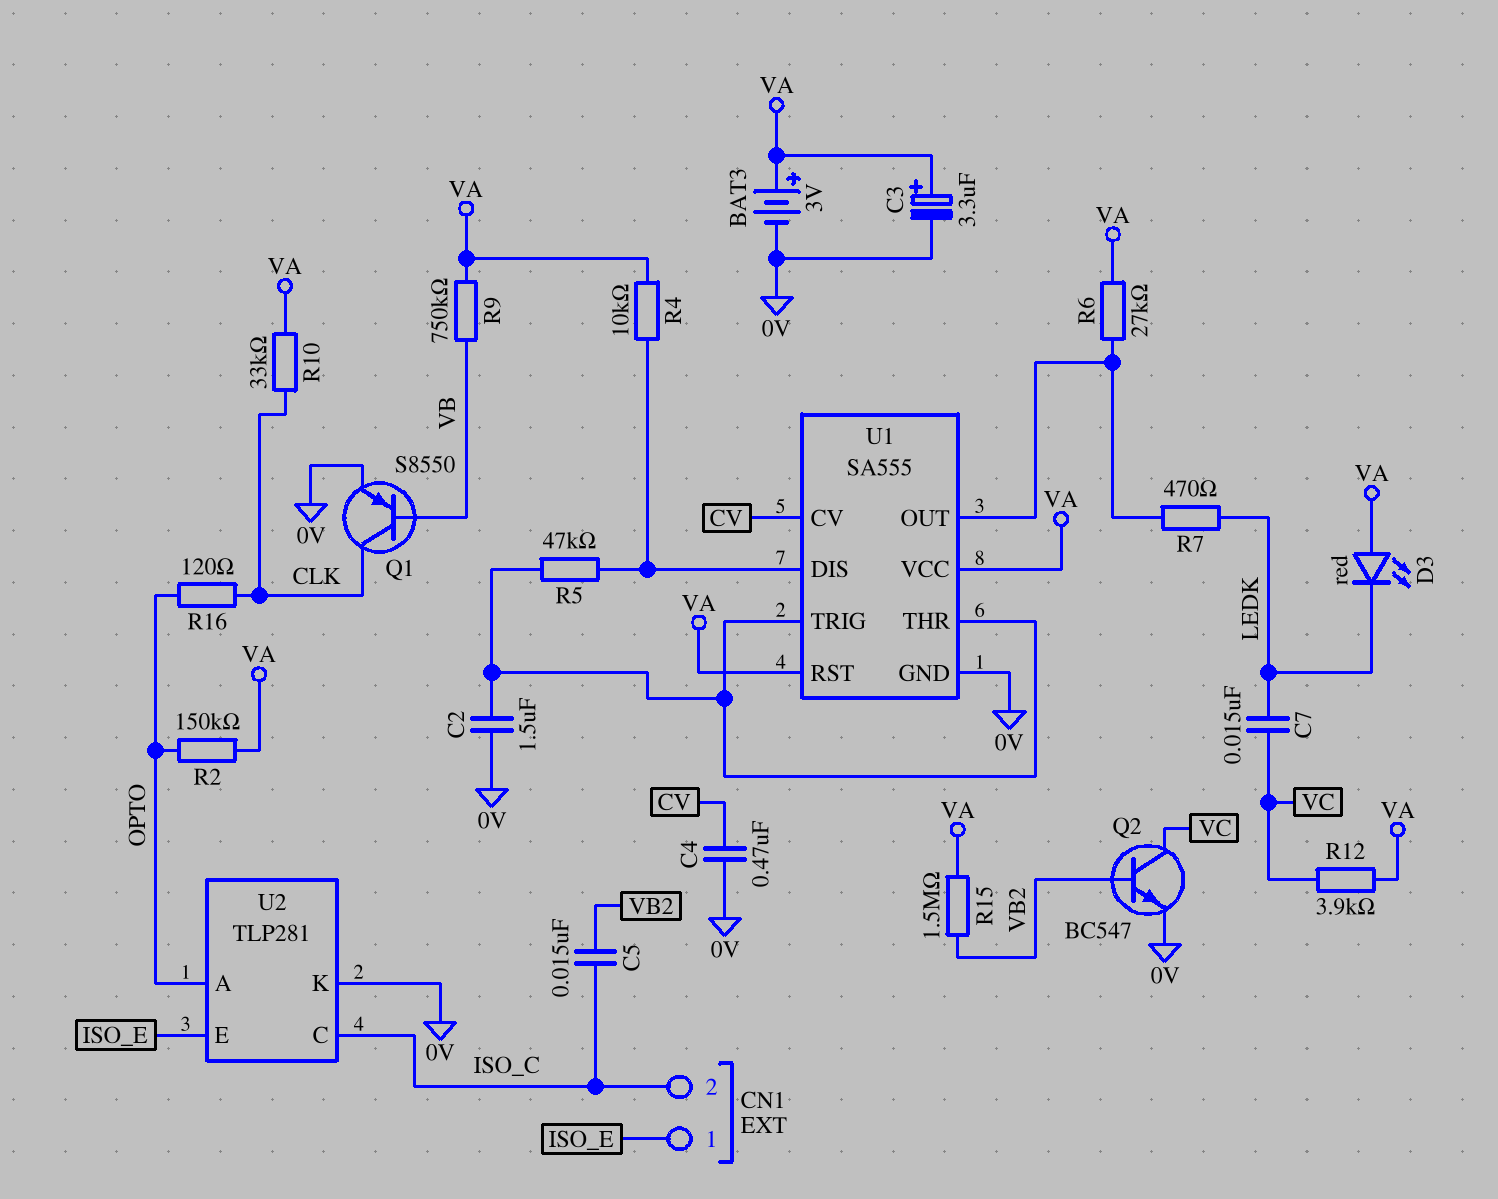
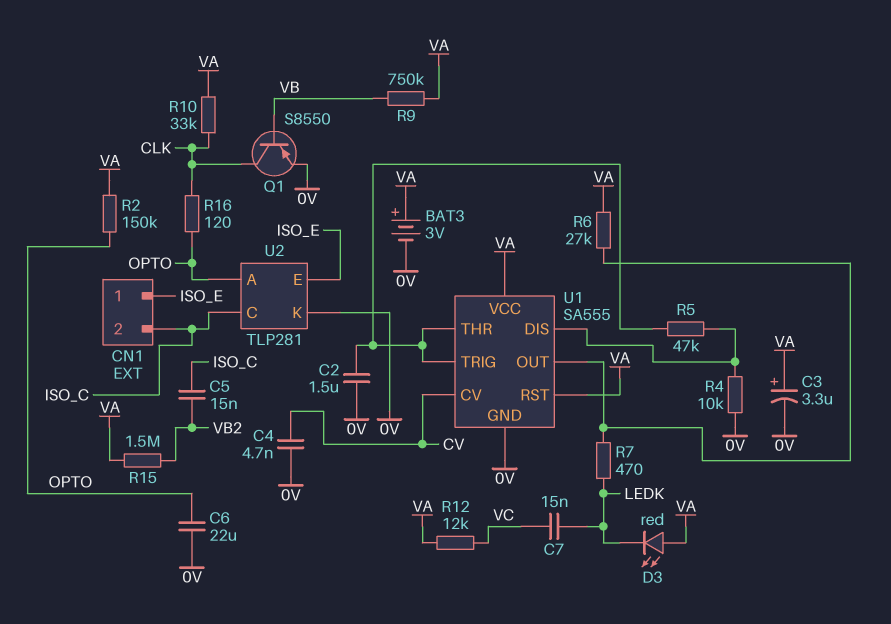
C4: 470nF (0V, CV) -> 4.7nF (0V, CV)
C6: none -> 22uF (0V, OPTO)
Q2: NPN BC547 (B VB2, C VC, E 0V) -> none
R4: 10k (U1/DIS, VA) -> 10k (0V, U1/DIS)
R12: 3.9k (VA, VC) -> 12k (VA, VC)

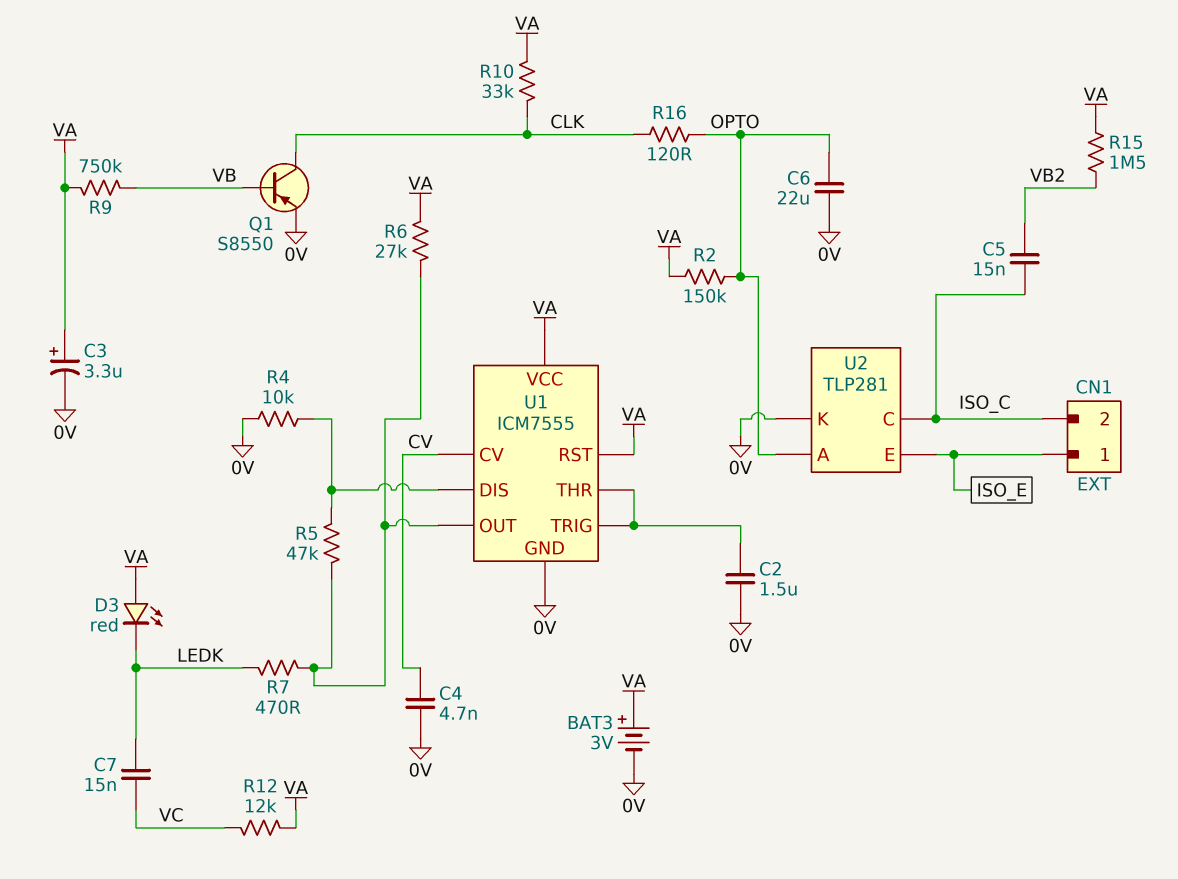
R5: 47k (U1/DIS, U1/THR) -> 47k (U1/DIS, U1/OUT)
U1: SA555 -> ICM7555

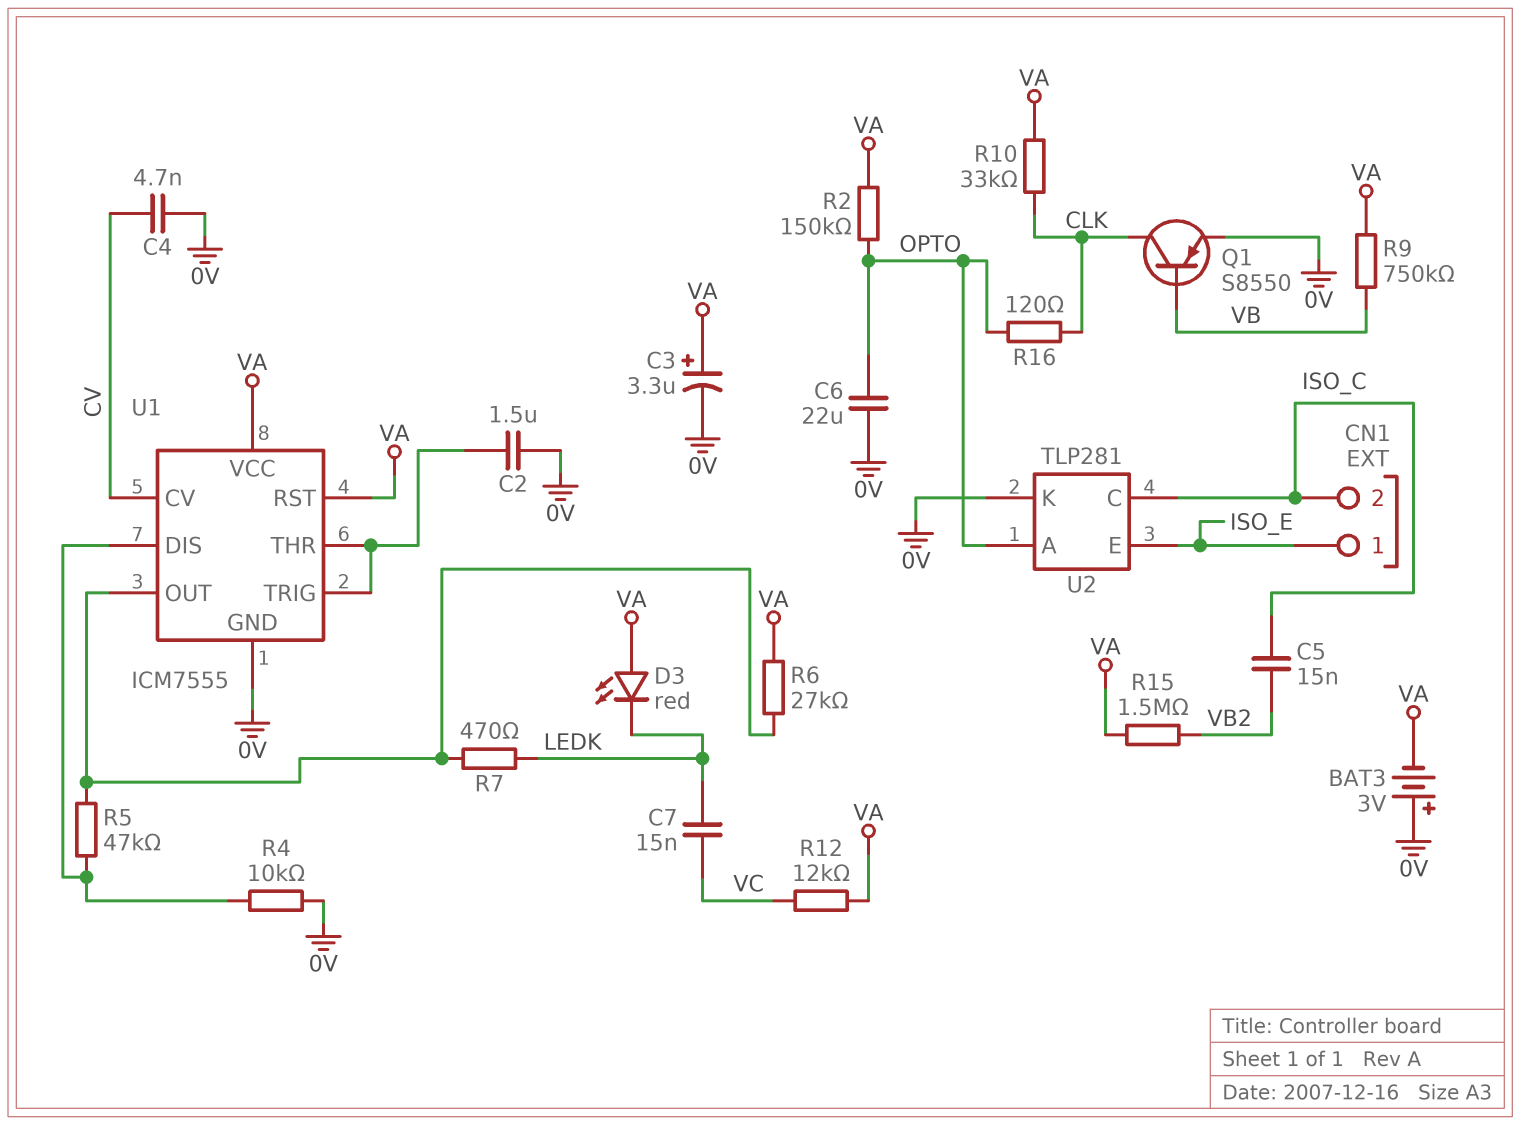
BAT3: 3V (plus VA, minus 0V) -> 3V (plus 0V, minus VA)

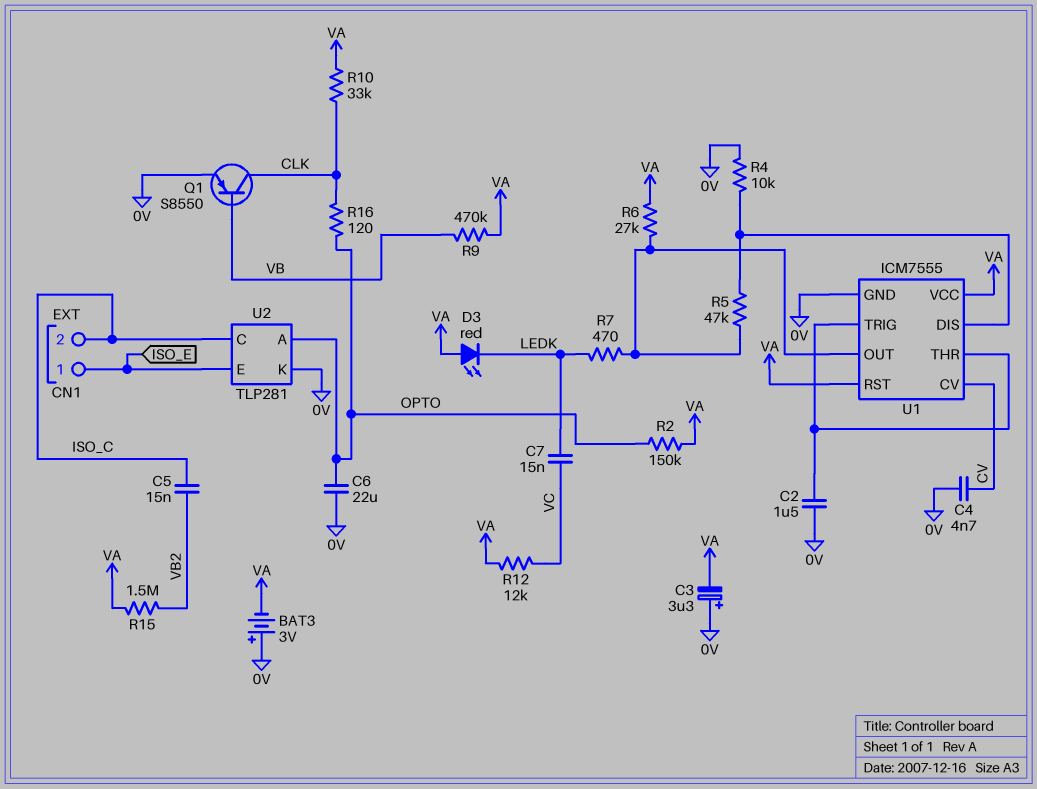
C3: 3.3uF (plus VA, minus 0V) -> 3.3uF (plus 0V, minus VA)
R9: 750k (VA, VB) -> 470k (VA, VB)

